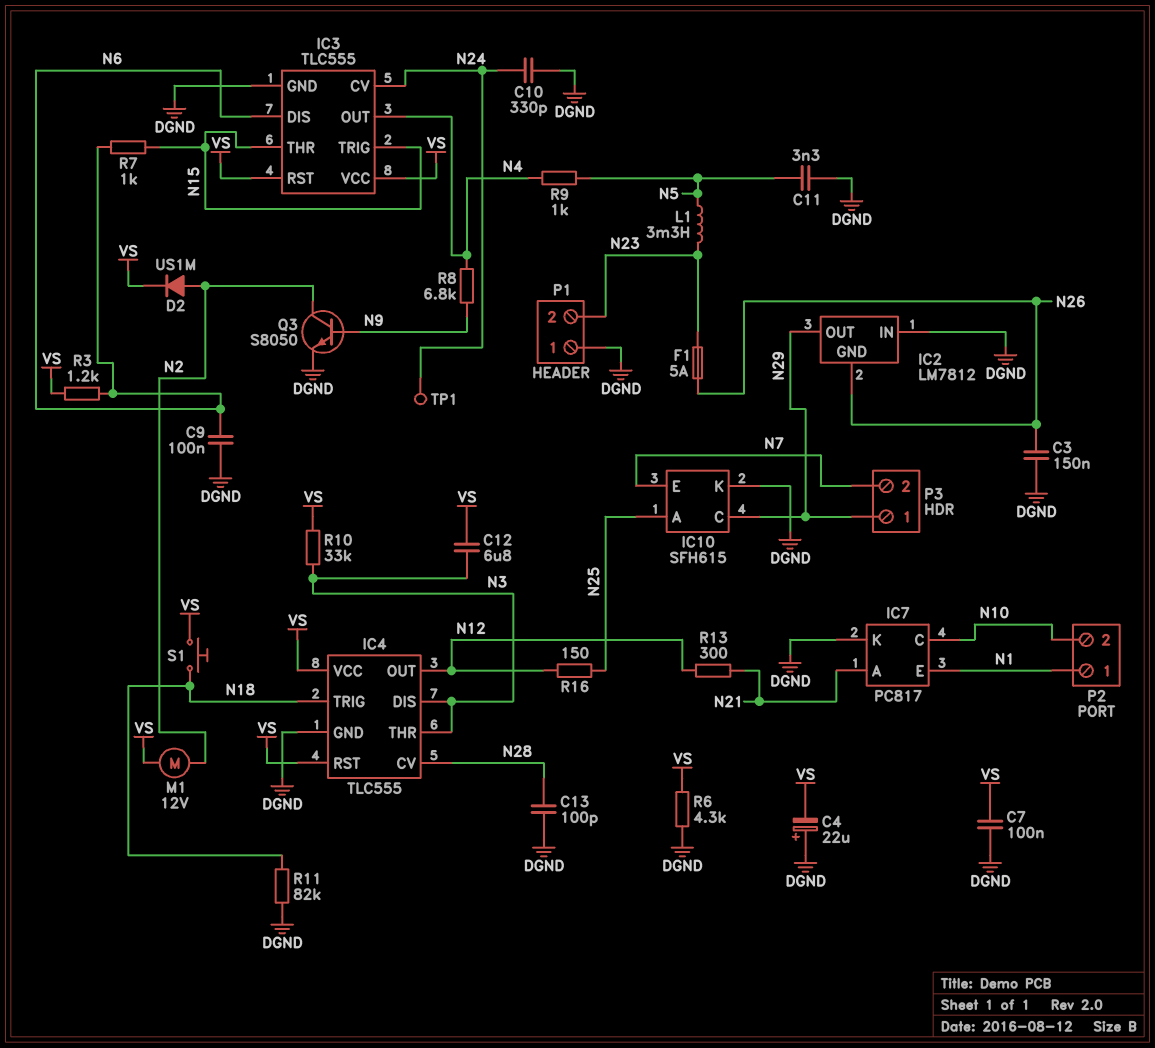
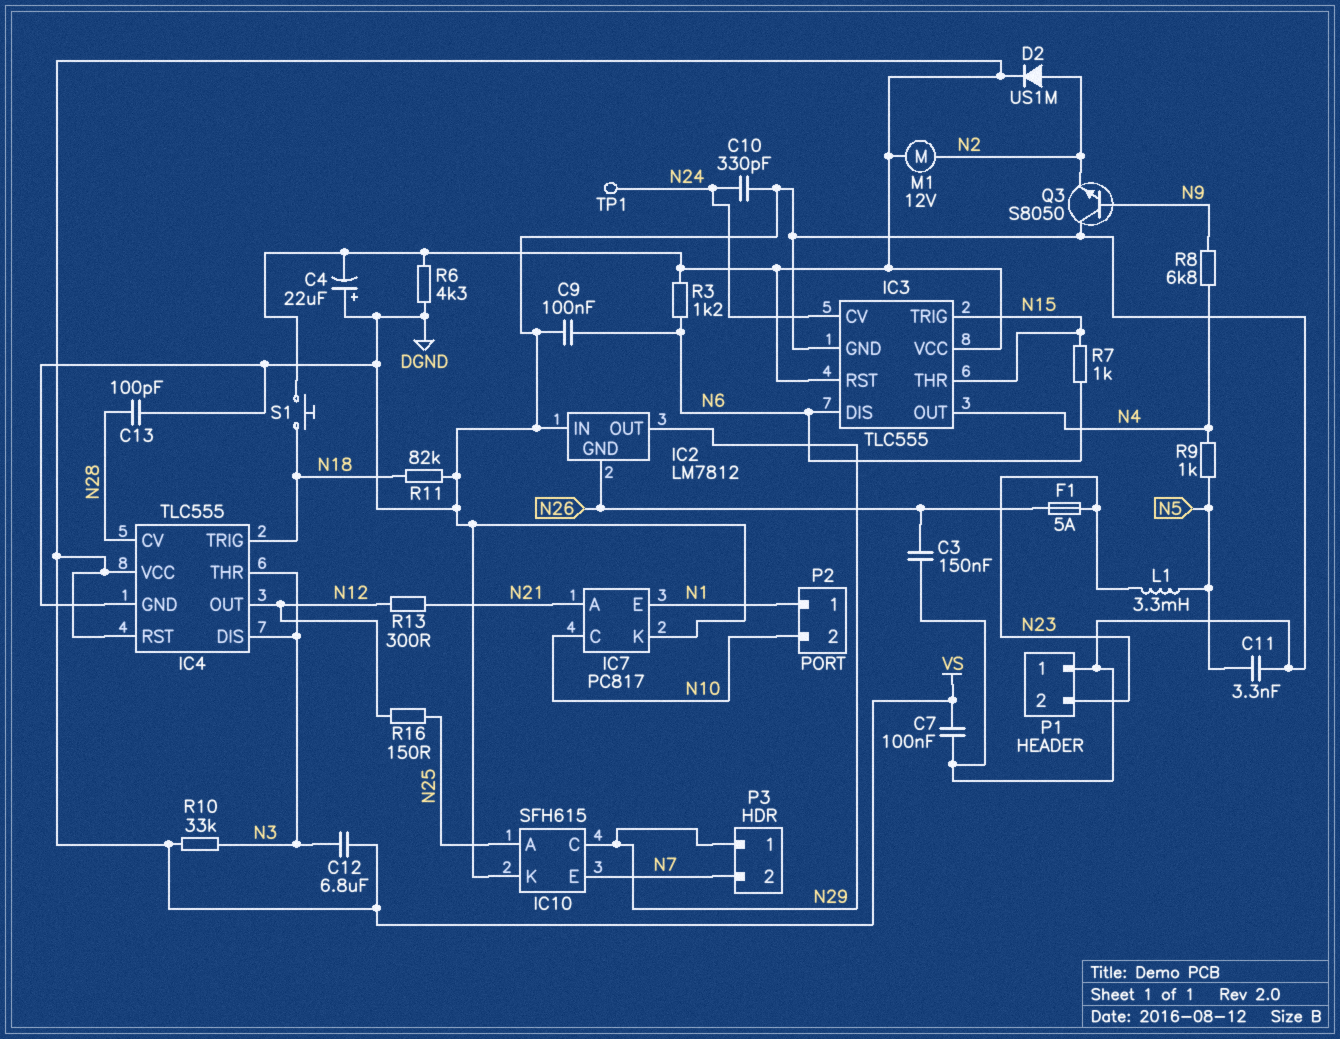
Q3: NPN S8050 (B N9, C N2, E DGND) -> NPN S8050 (B N9, C DGND, E N2)

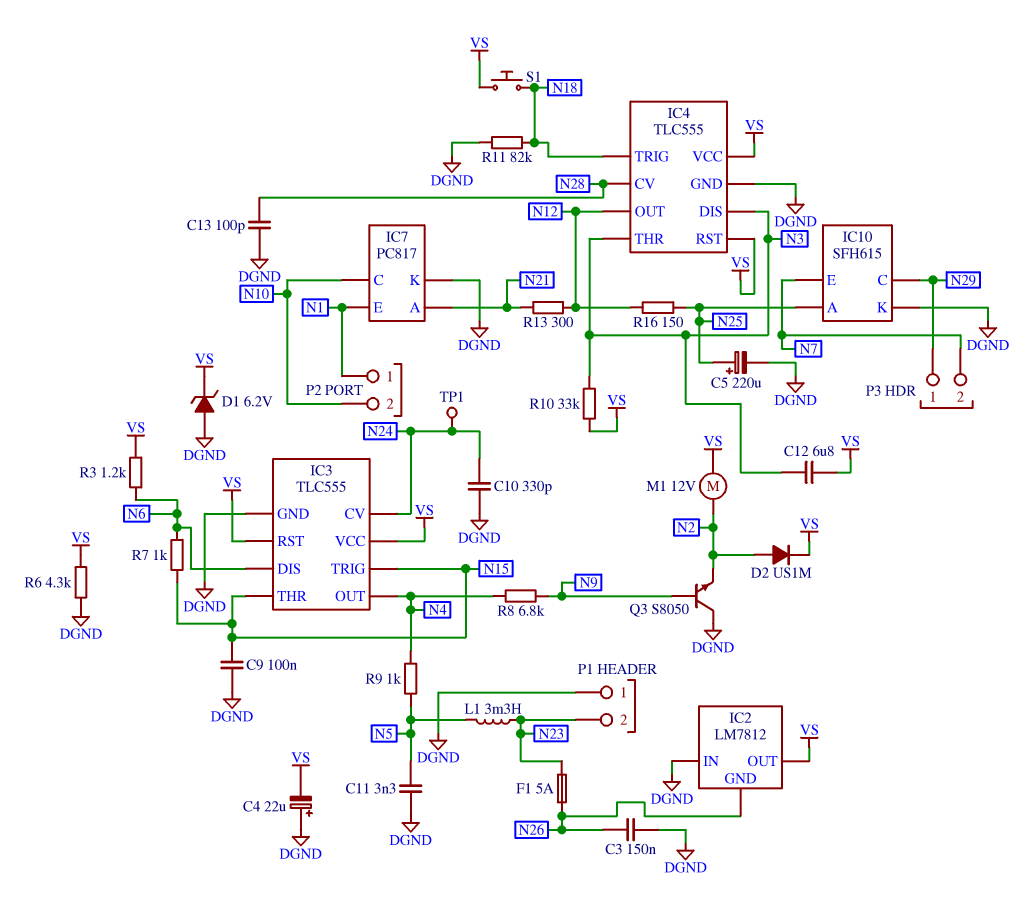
C5: none -> 220uF (plus N25, minus DGND)
C7: 100nF (DGND, VS) -> none
C9: 100nF (DGND, N6) -> 100nF (DGND, N15)
D1: none -> zener 6.2V (A DGND, K VS)
IC2 pin OUT: N29 -> VS

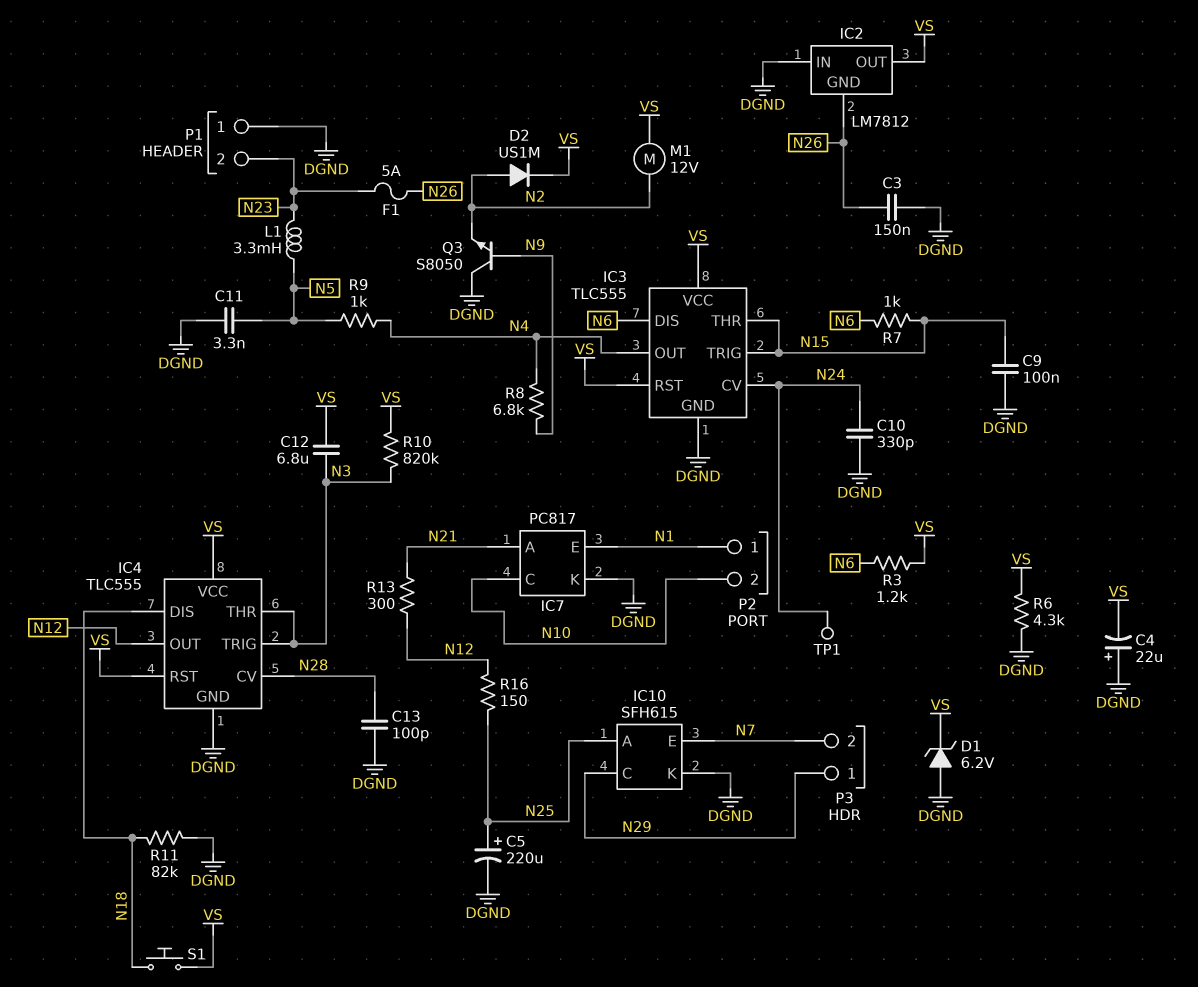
IC4 pin DIS: N3 -> N18
IC4 pin TRIG: N18 -> N3
R10: 33k (N3, VS) -> 820k (N3, VS)

